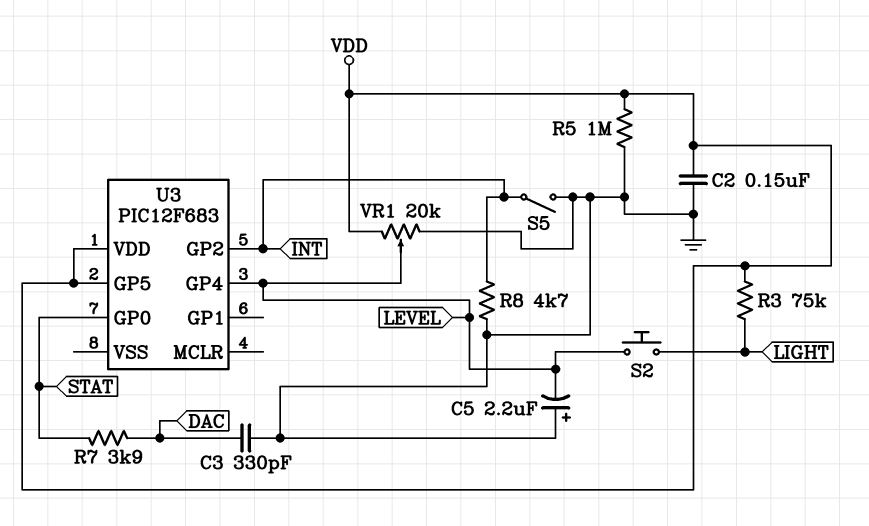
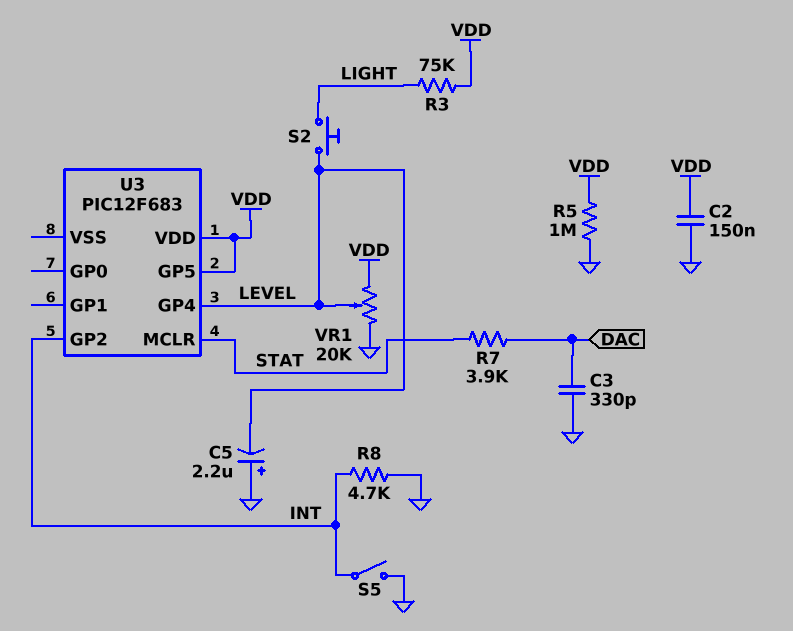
U3 pin GP0: STAT -> none
U3 pin MCLR: none -> STAT

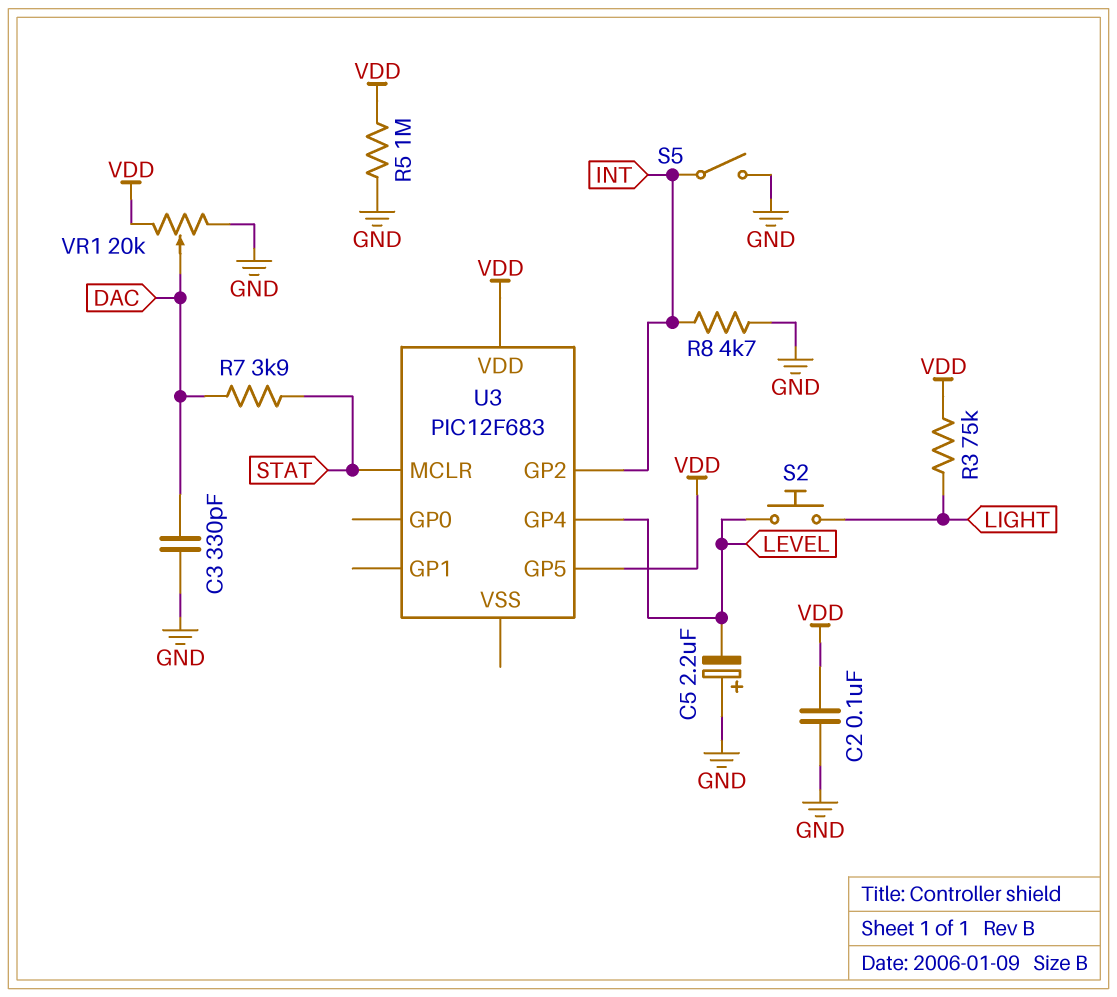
C2: 150nF (GND, VDD) -> 100nF (GND, VDD)
VR1: 20k (GND, VDD, wiper LEVEL) -> 20k (GND, VDD, wiper DAC)

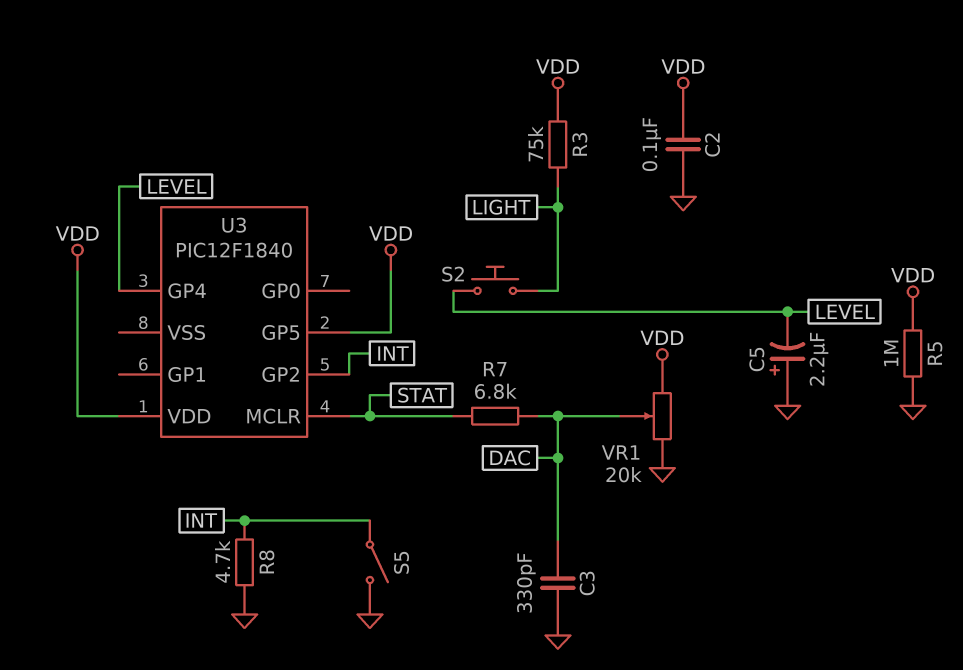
R7: 3.9k (DAC, STAT) -> 6.8k (DAC, STAT)
U3: PIC12F683 -> PIC12F1840

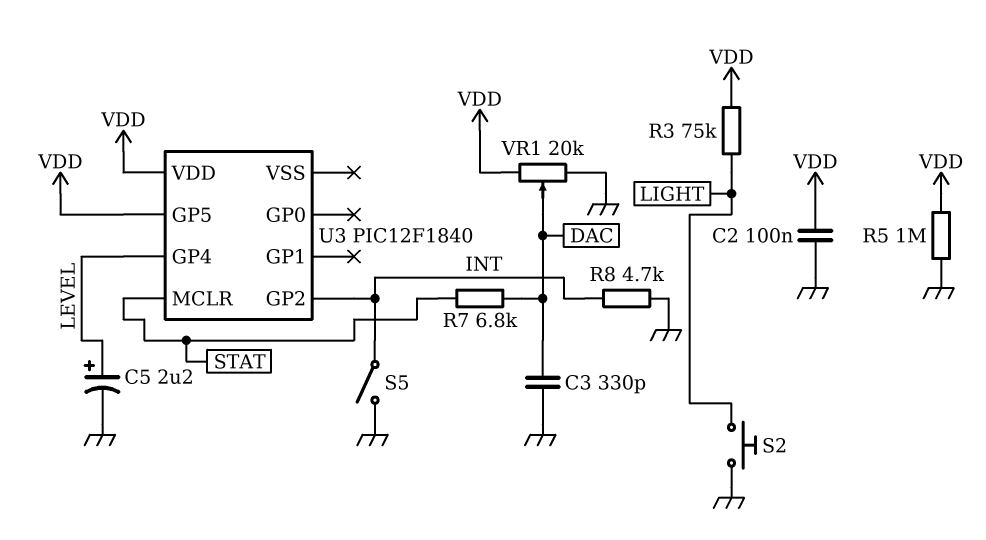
C5: 2.2uF (plus GND, minus LEVEL) -> 2.2uF (plus LEVEL, minus GND)
S2: button (LEVEL, LIGHT) -> button (GND, LIGHT)

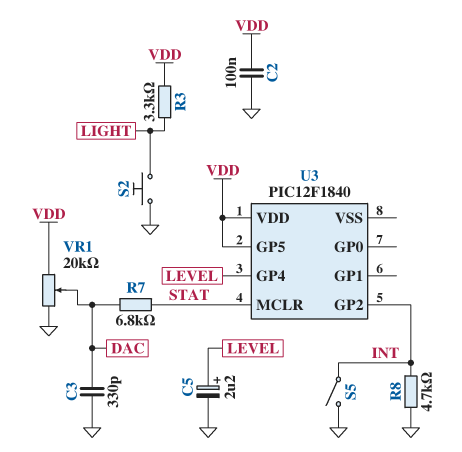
R3: 75k (LIGHT, VDD) -> 3.3k (LIGHT, VDD)
R5: 1M (GND, VDD) -> none

